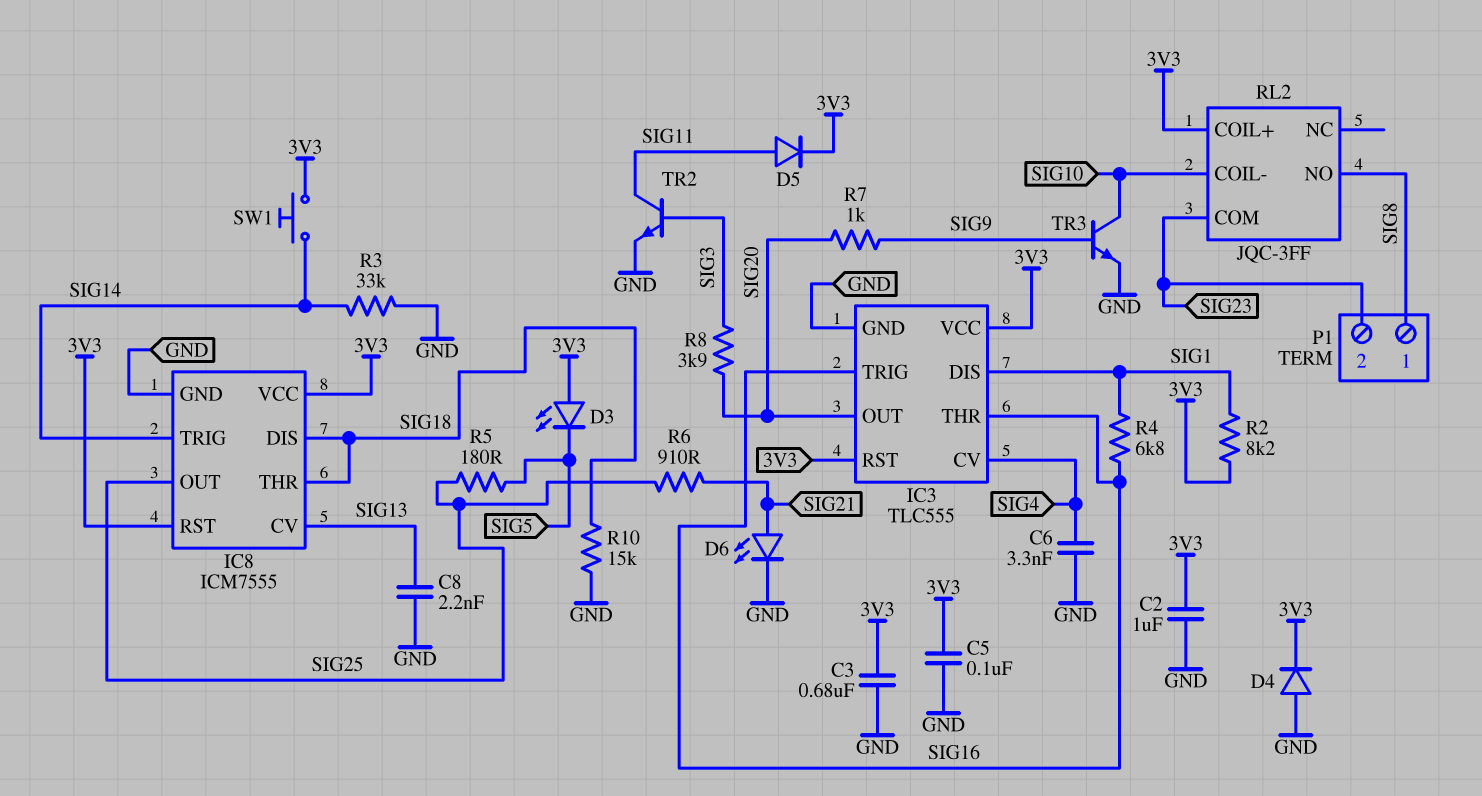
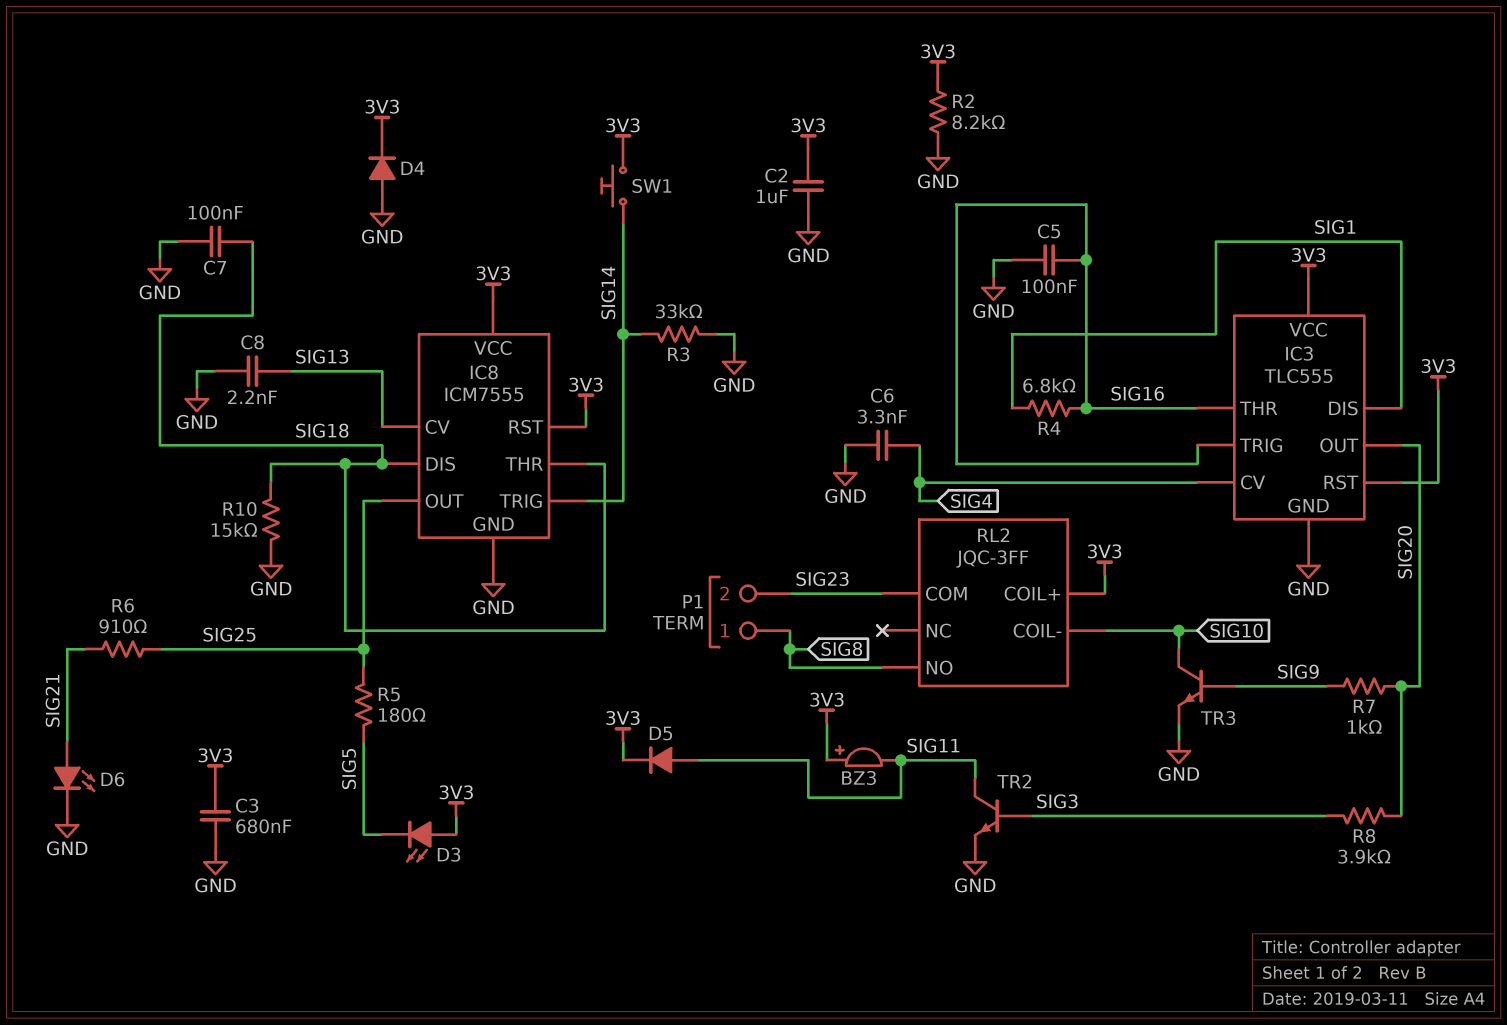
BZ3: none -> buzzer (plus 3V3, minus SIG11)
C5: 100nF (3V3, GND) -> 100nF (GND, SIG16)
C7: none -> 100nF (GND, SIG18)
R2: 8.2k (3V3, SIG1) -> 8.2k (3V3, GND)

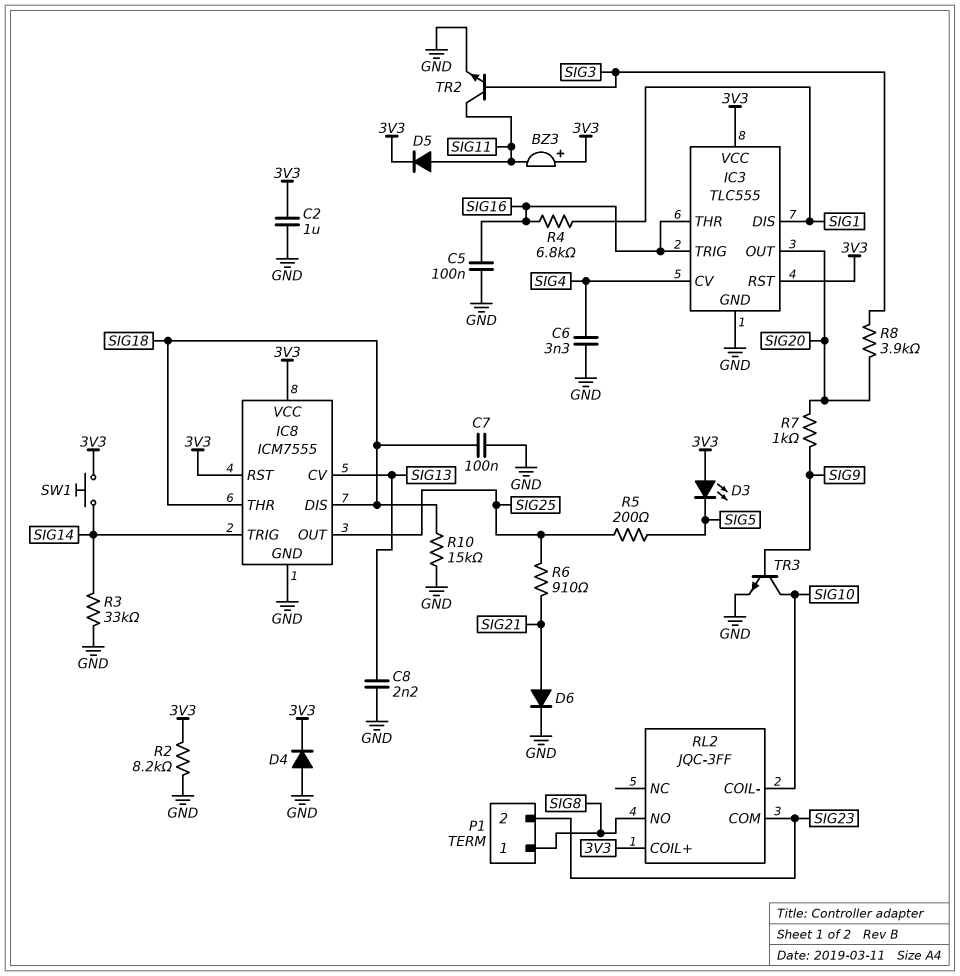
C3: 680nF (3V3, GND) -> none
D6: LED (A SIG21, K GND) -> diode (A SIG21, K GND)
R5: 180 (SIG5, SIG25) -> 200 (SIG5, SIG25)

